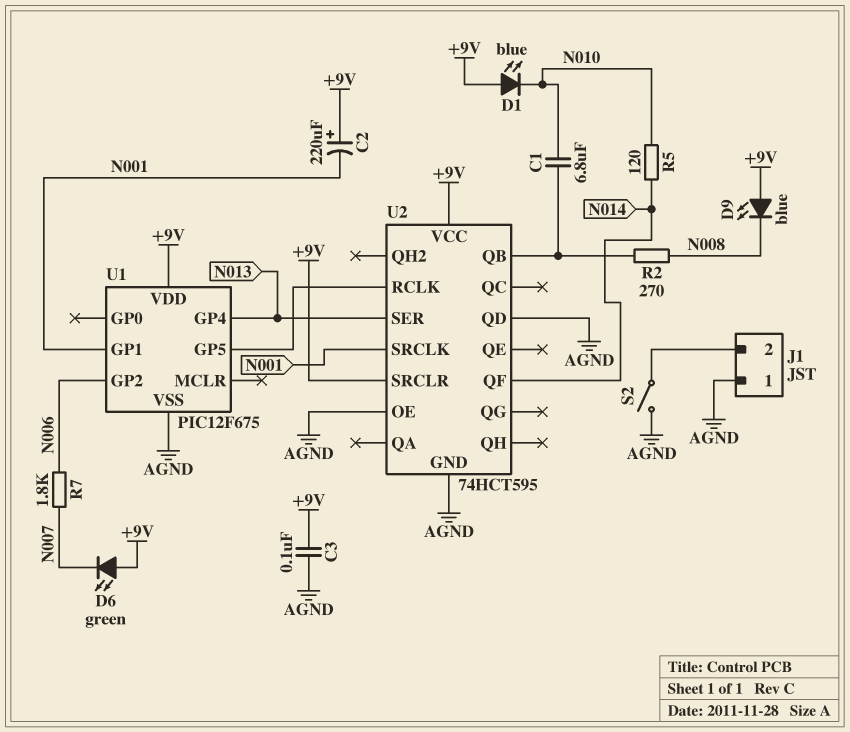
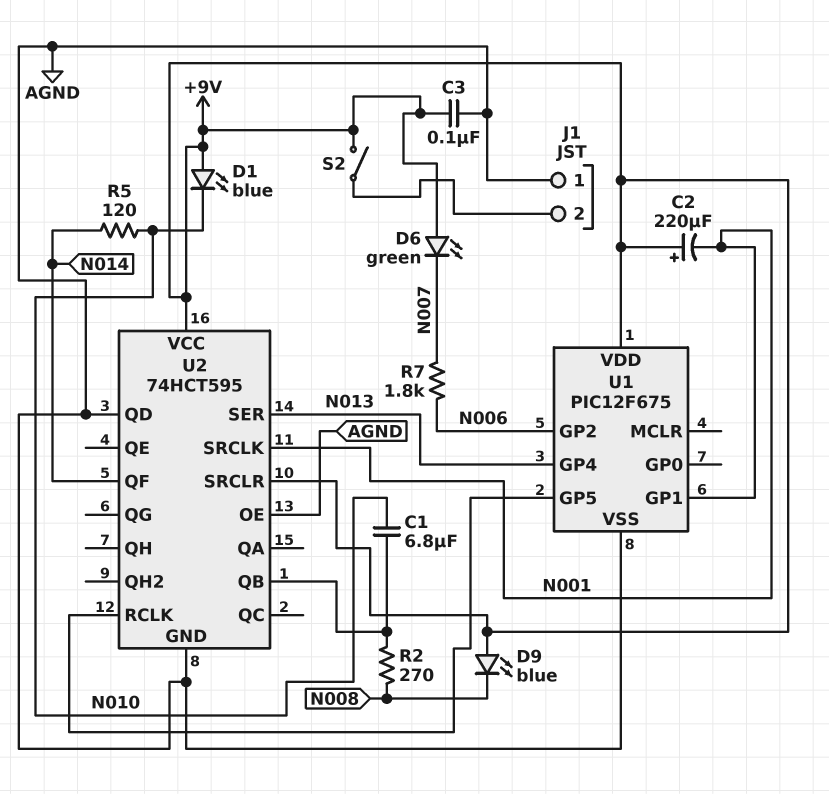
S2: switch (AGND, J1/2) -> switch (+9V, J1/2)

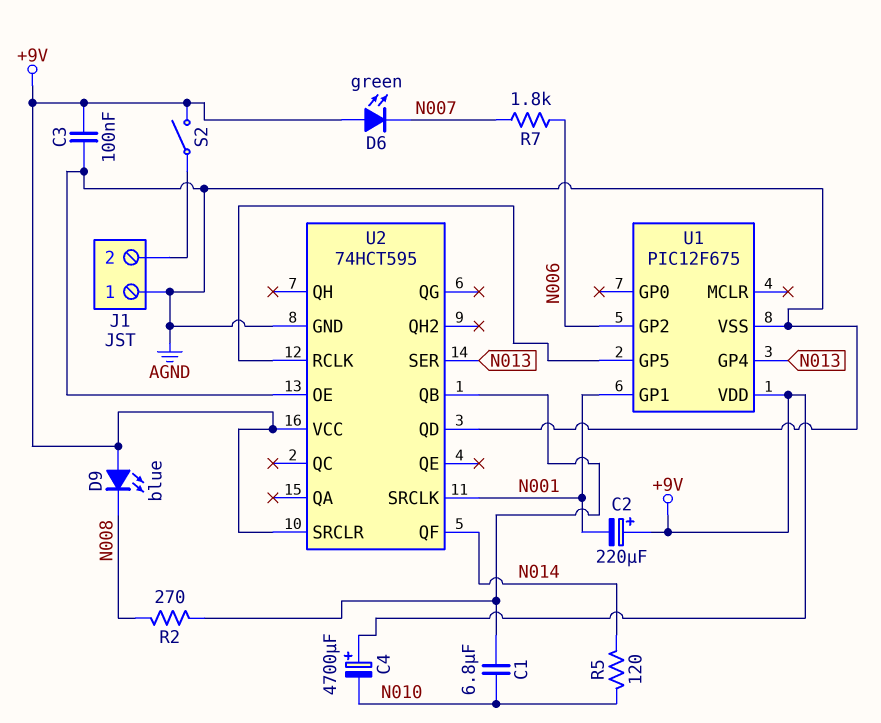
C4: none -> 4700uF (plus +9V, minus N010)
D1: LED blue (A +9V, K N010) -> none

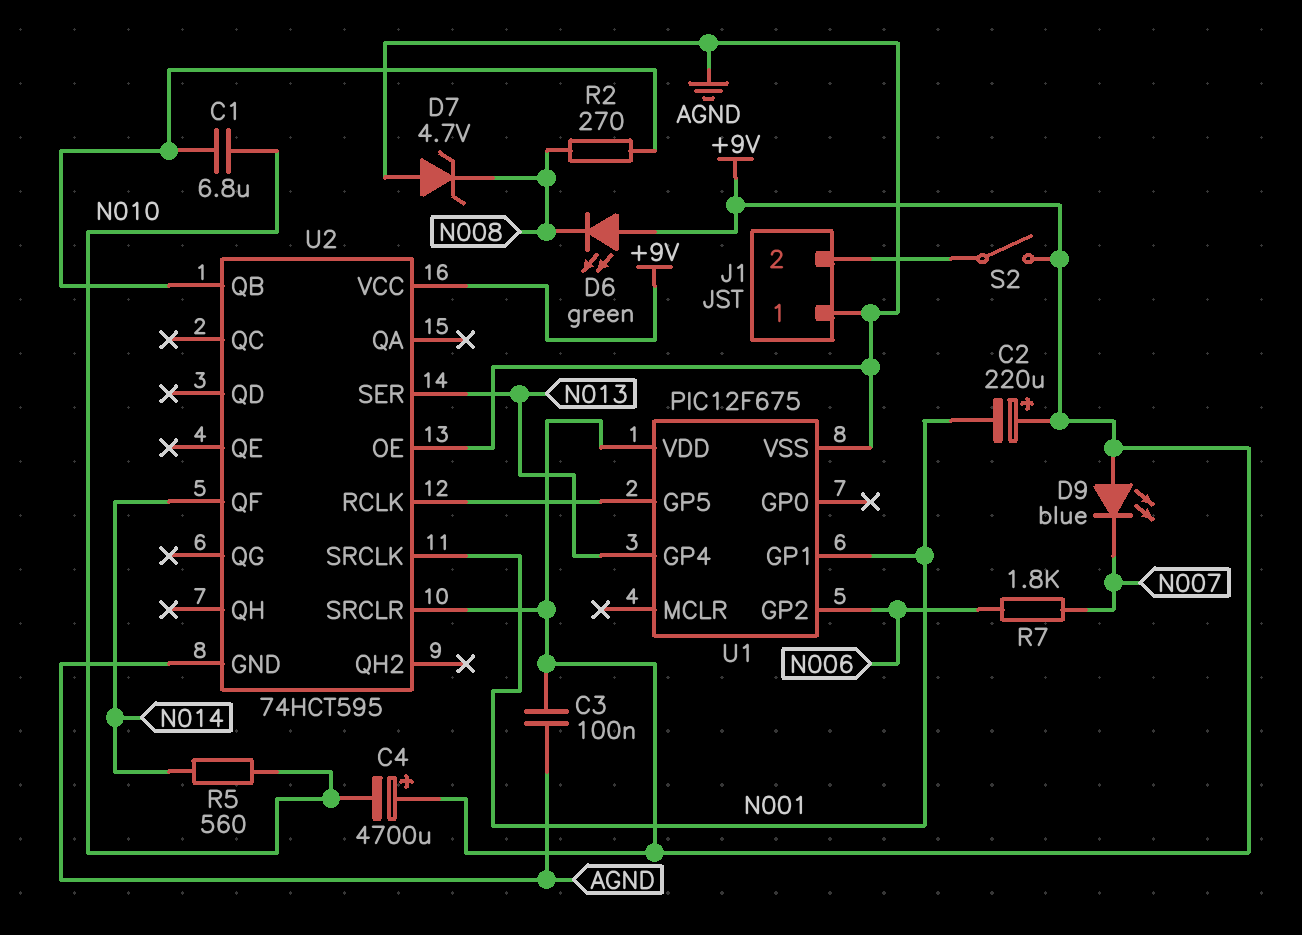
D6: LED green (A +9V, K N007) -> LED green (A +9V, K N008)
D7: none -> zener 4.7V (A AGND, K N008)
D9: LED blue (A +9V, K N008) -> LED blue (A +9V, K N007)
R5: 120 (N010, N014) -> 560 (N010, N014)
U2 pin QD: AGND -> none

